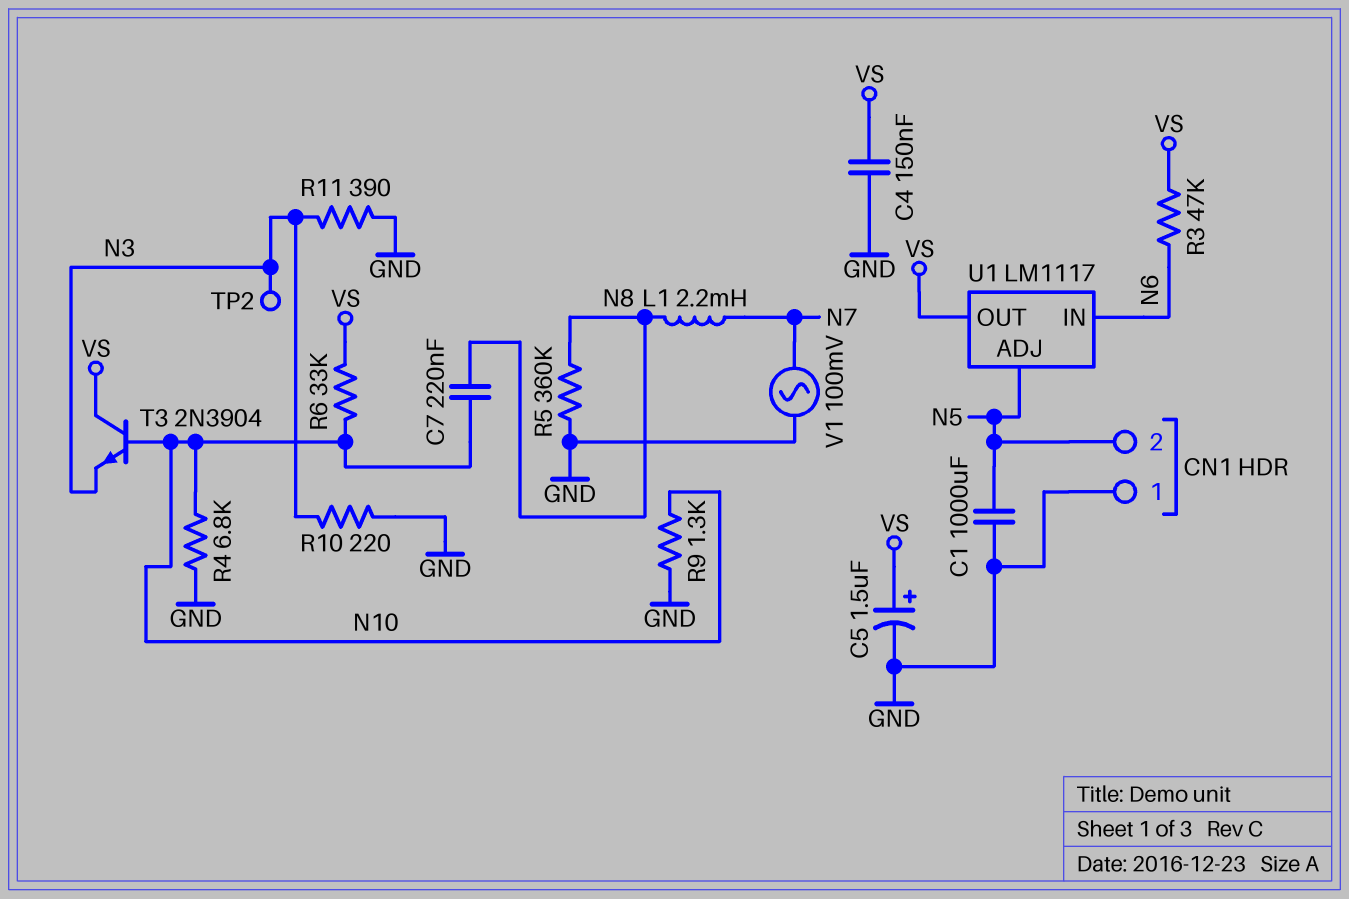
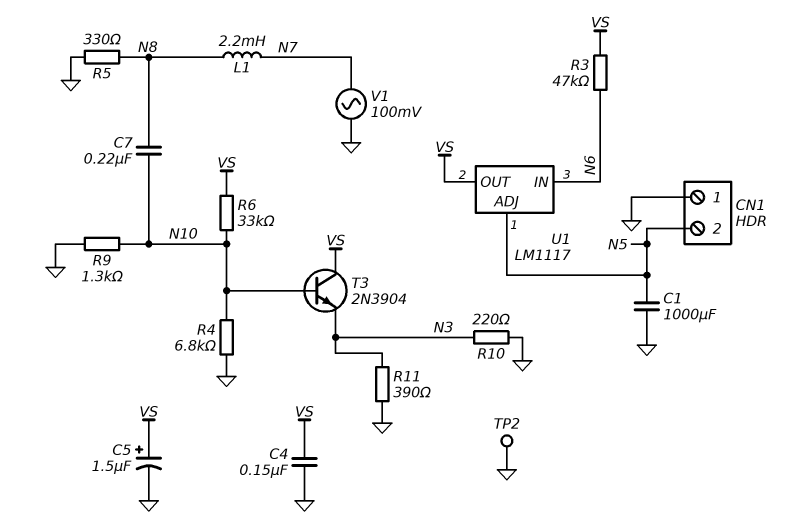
R5: 360k (GND, N8) -> 330 (GND, N8)
TP2: test point (N3) -> test point (GND)

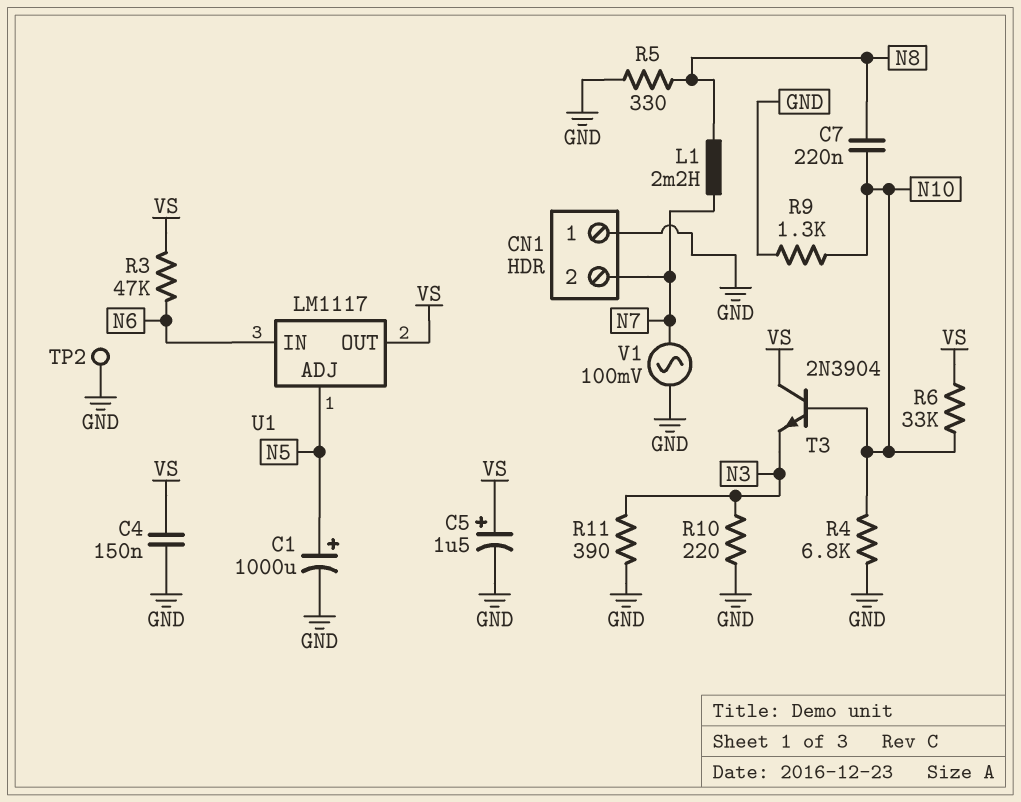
C1: 1000uF (GND, N5) -> 1000uF (plus N5, minus GND)
CN1 pin 2: N5 -> N7

